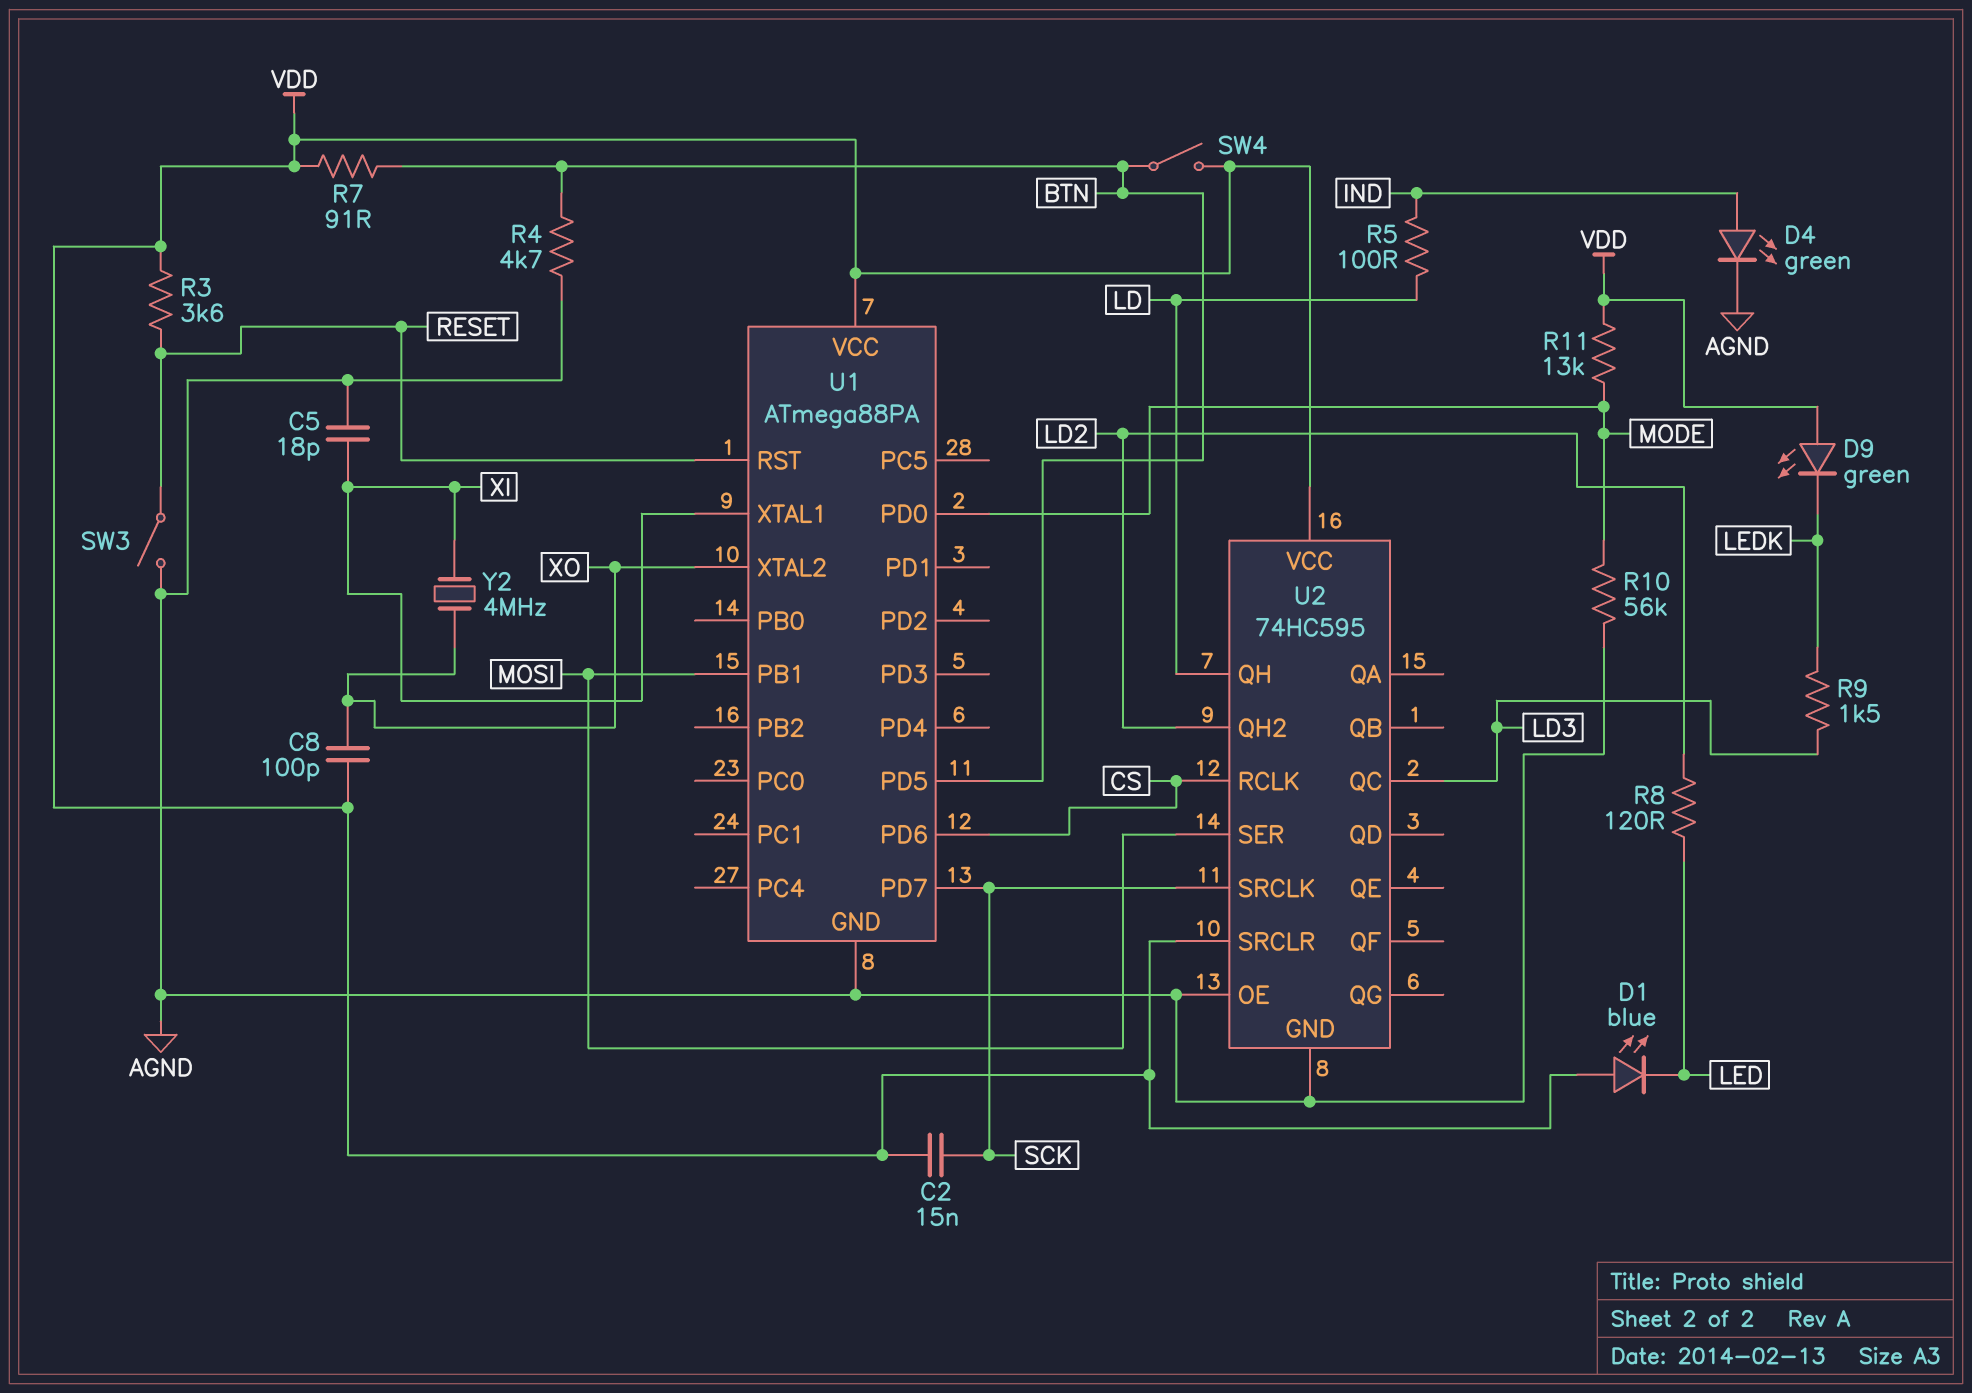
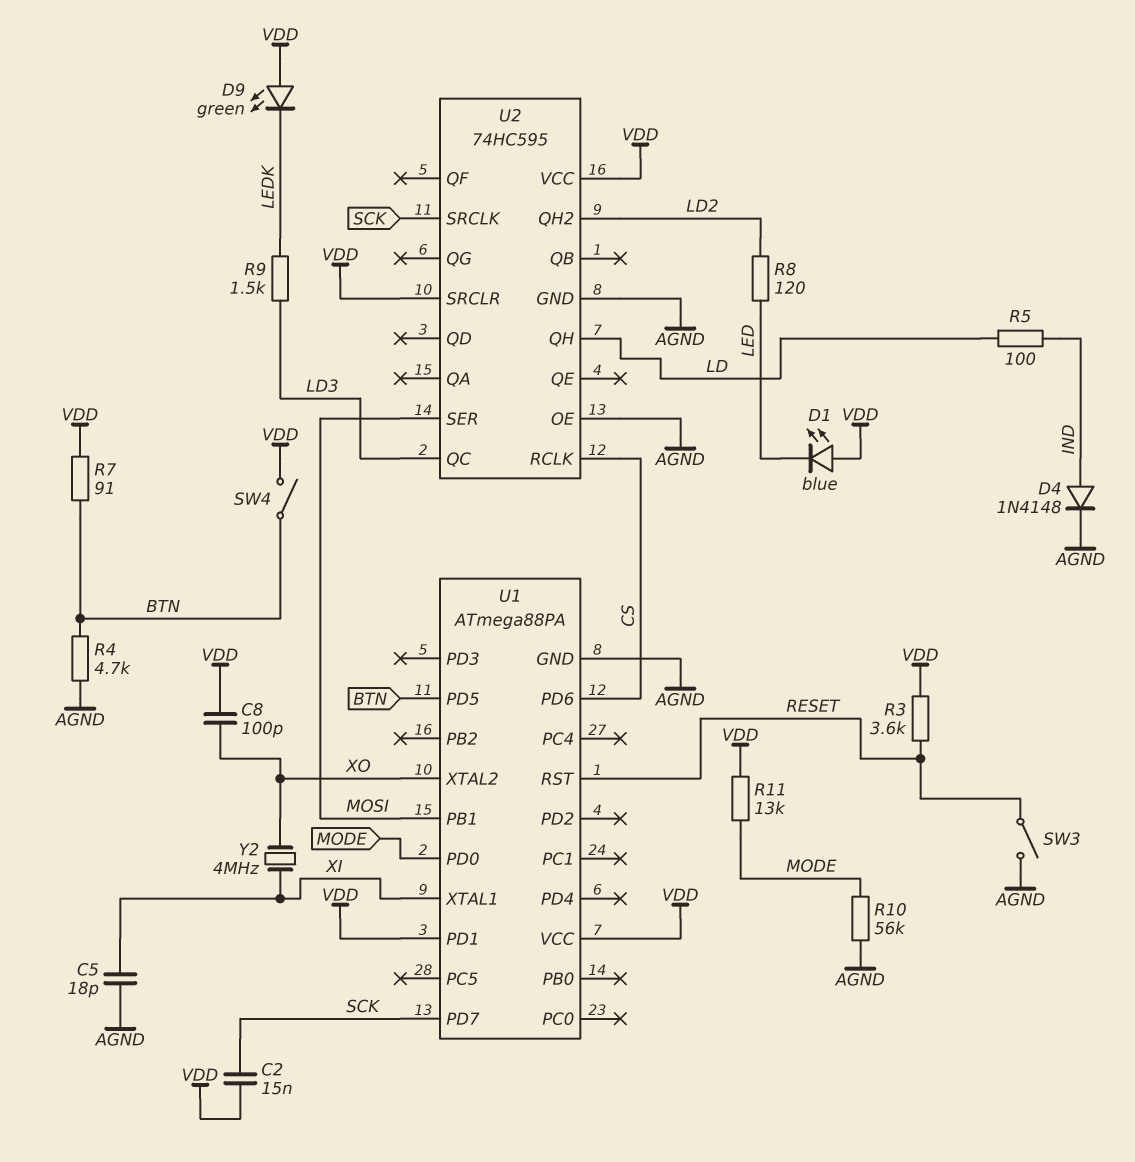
D4: LED green (A IND, K AGND) -> diode 1N4148 (A IND, K AGND)
U1 pin PD1: none -> VDD

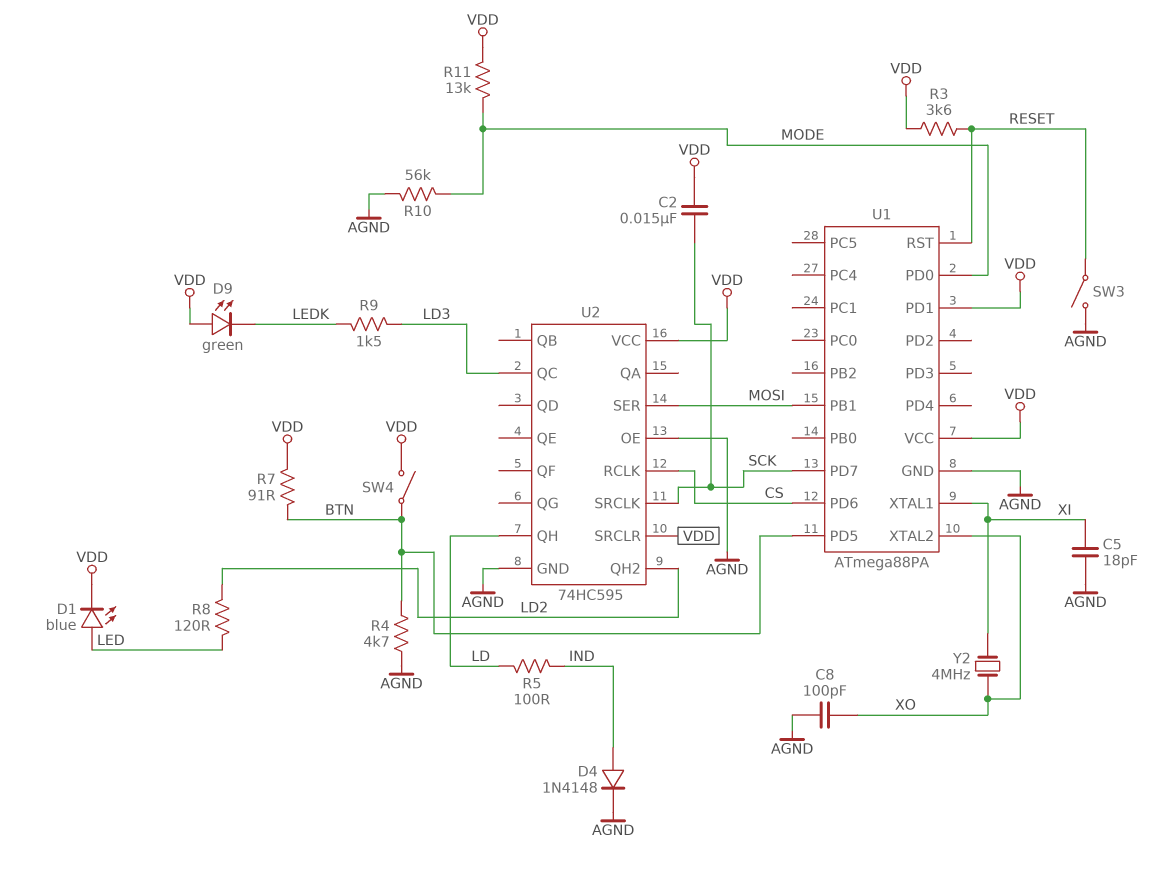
C8: 100pF (VDD, XO) -> 100pF (AGND, XO)
D1: LED blue (A VDD, K LED) -> LED blue (A LED, K VDD)

